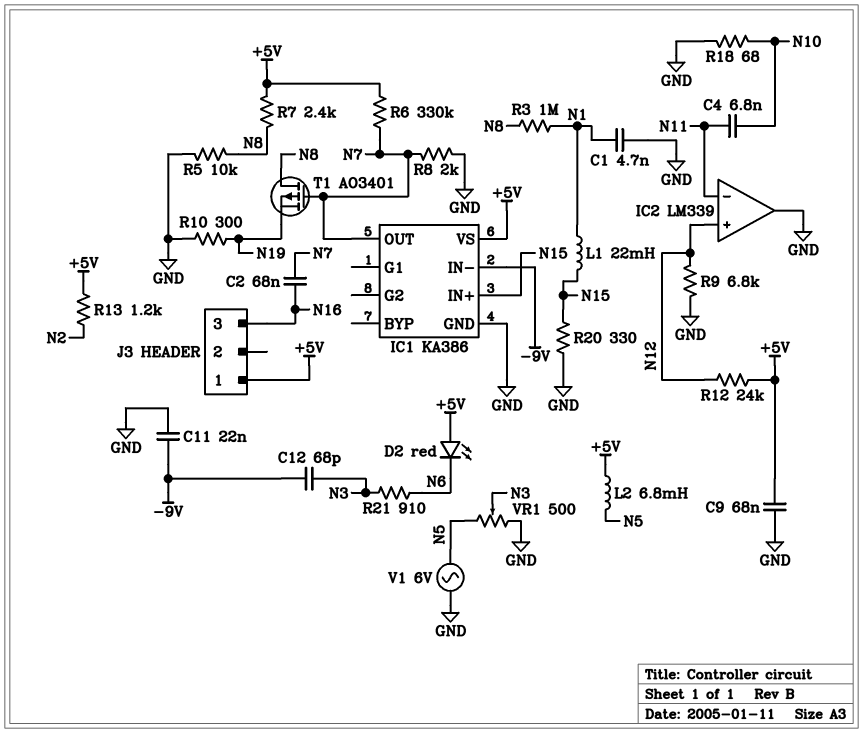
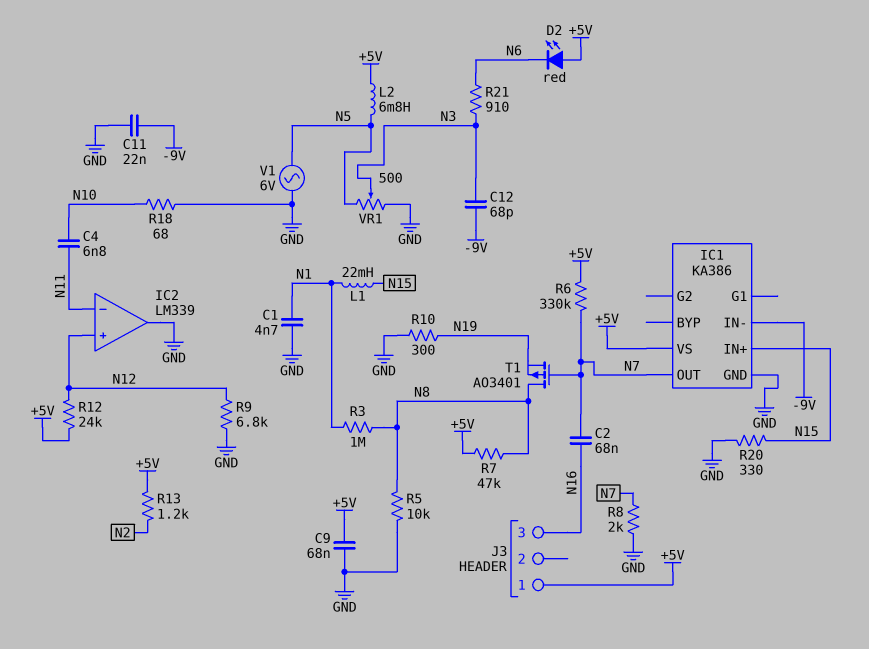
R7: 2.4k (+5V, N8) -> 47k (+5V, N8)

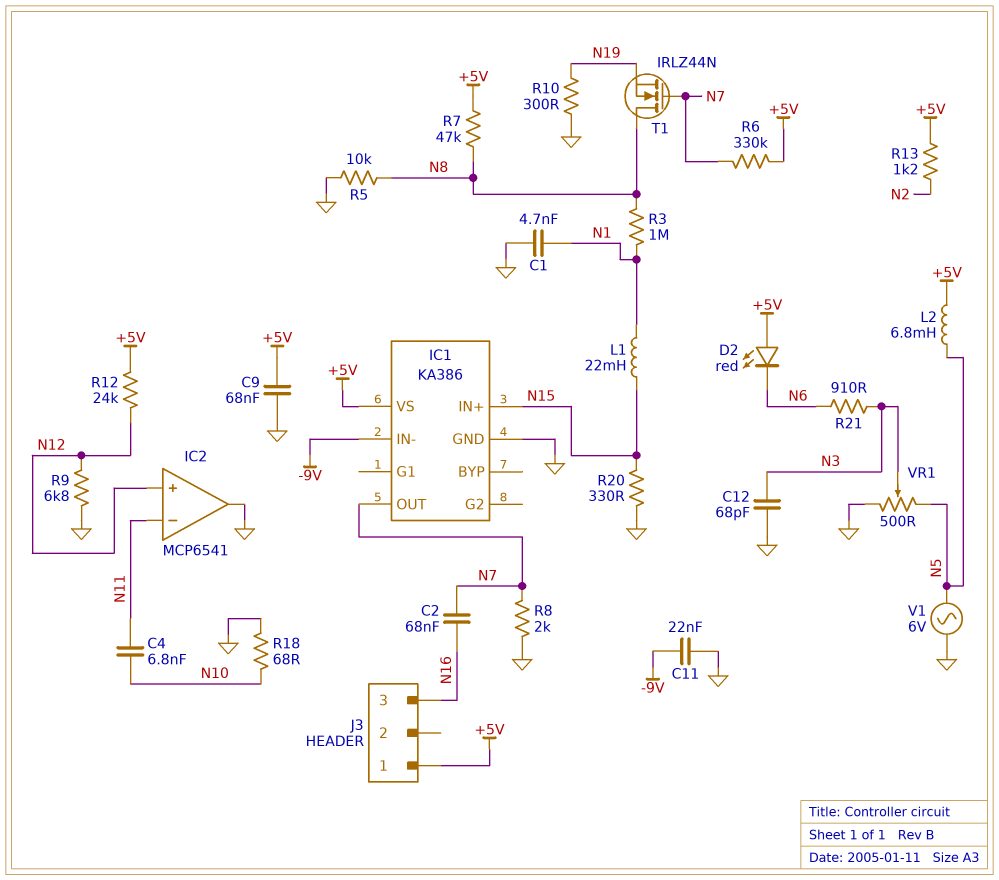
C12: 68pF (-9V, N3) -> 68pF (GND, N3)
IC2: LM339 -> MCP6541
T1: PMOS AO3401 (G N7, D N8, S N19) -> NMOS IRLZ44N (G N7, D N8, S N19)

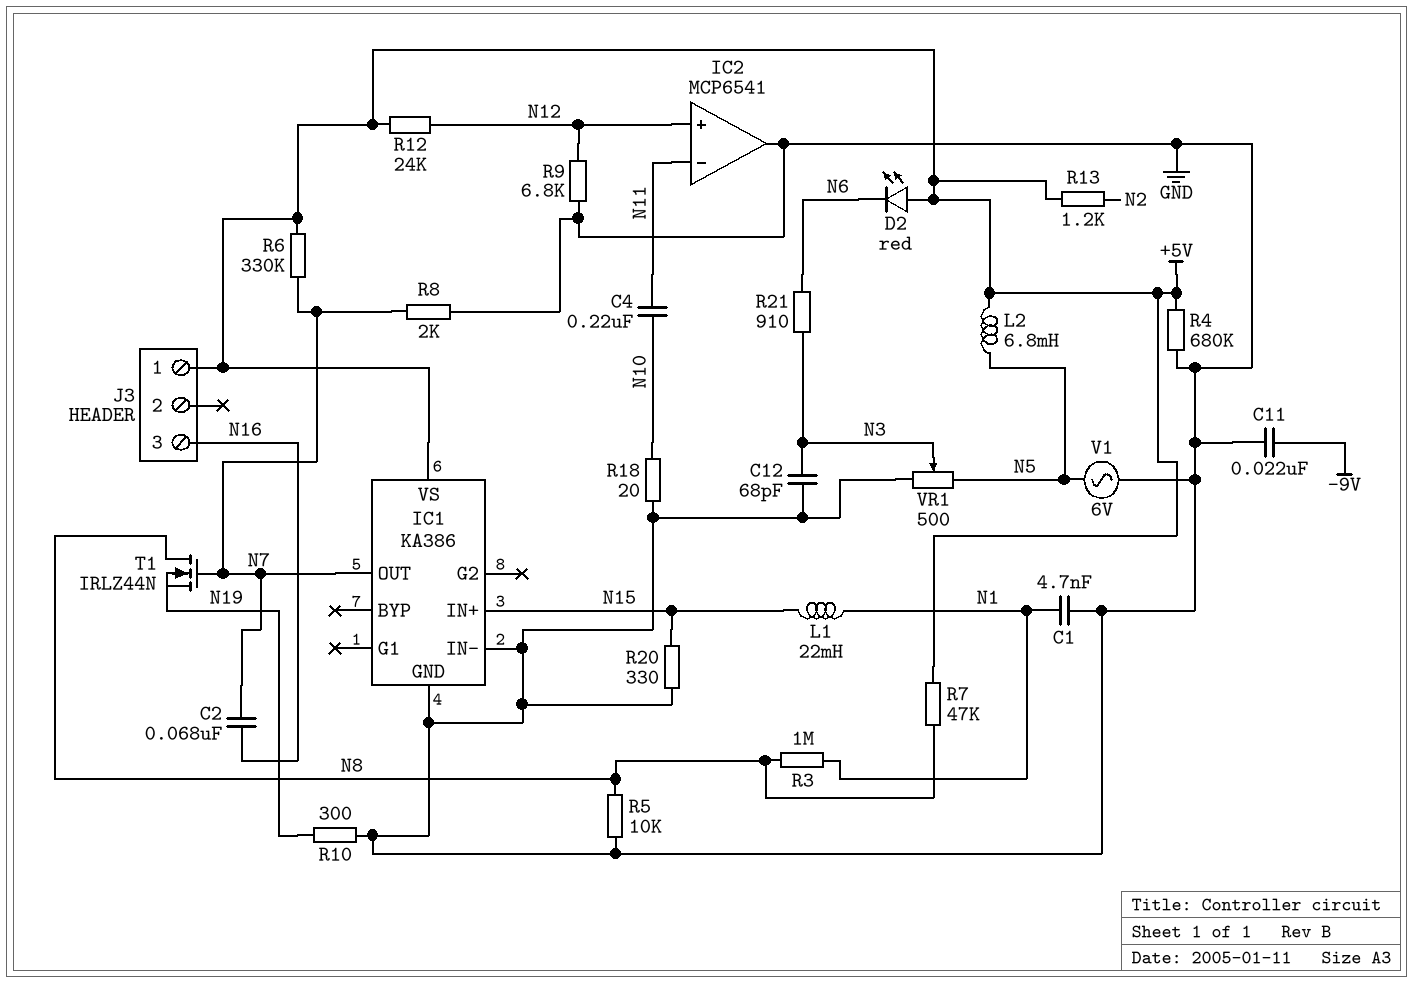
C4: 6.8nF (N10, N11) -> 220nF (N10, N11)
C9: 68nF (+5V, GND) -> none
IC1 pin IN-: -9V -> GND
R4: none -> 680k (+5V, GND)
R18: 68 (GND, N10) -> 20 (GND, N10)

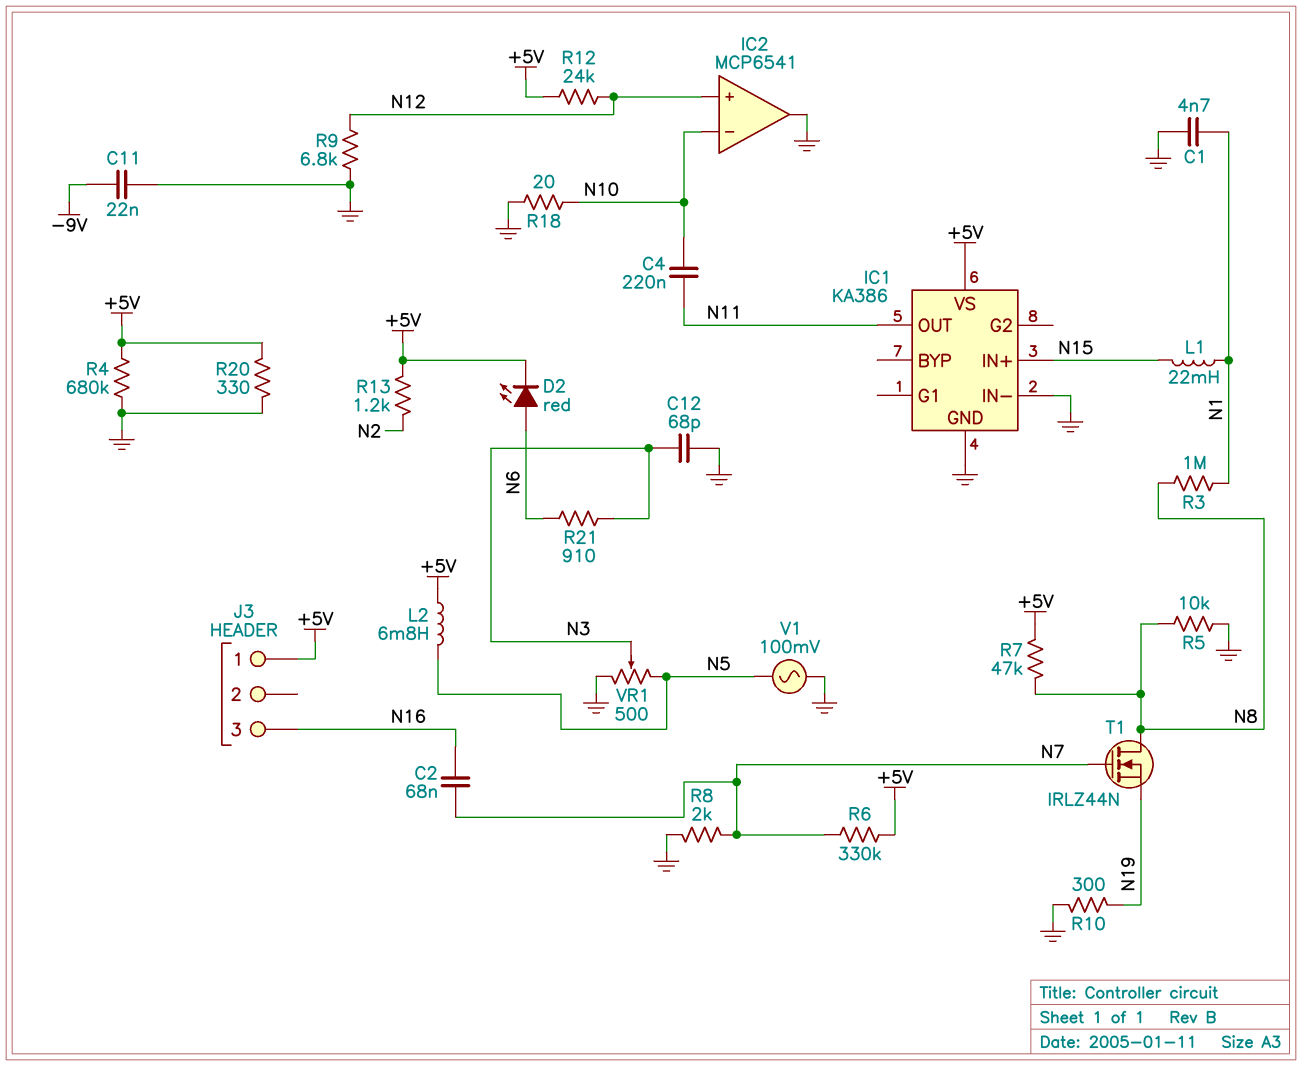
D2: LED red (A +5V, K N6) -> LED red (A N6, K +5V)
IC1 pin OUT: N7 -> N11
IC2 pin in-: N11 -> N10
R20: 330 (GND, N15) -> 330 (+5V, GND)
V1: AC 6V (GND, N5) -> AC 100mV (GND, N5)

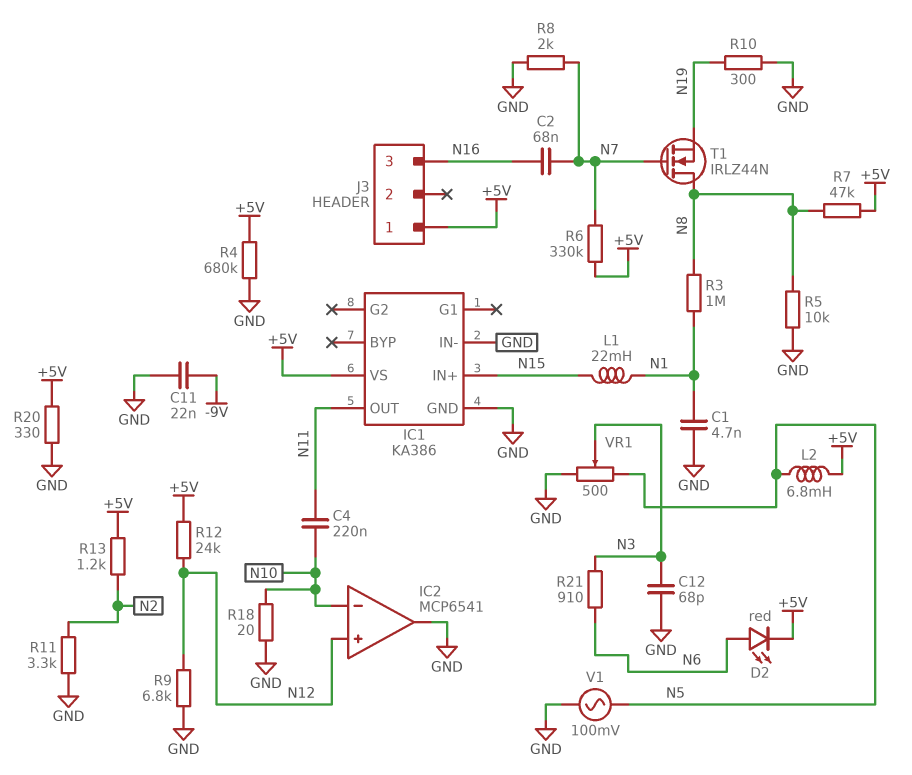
R11: none -> 3.3k (GND, N2)

